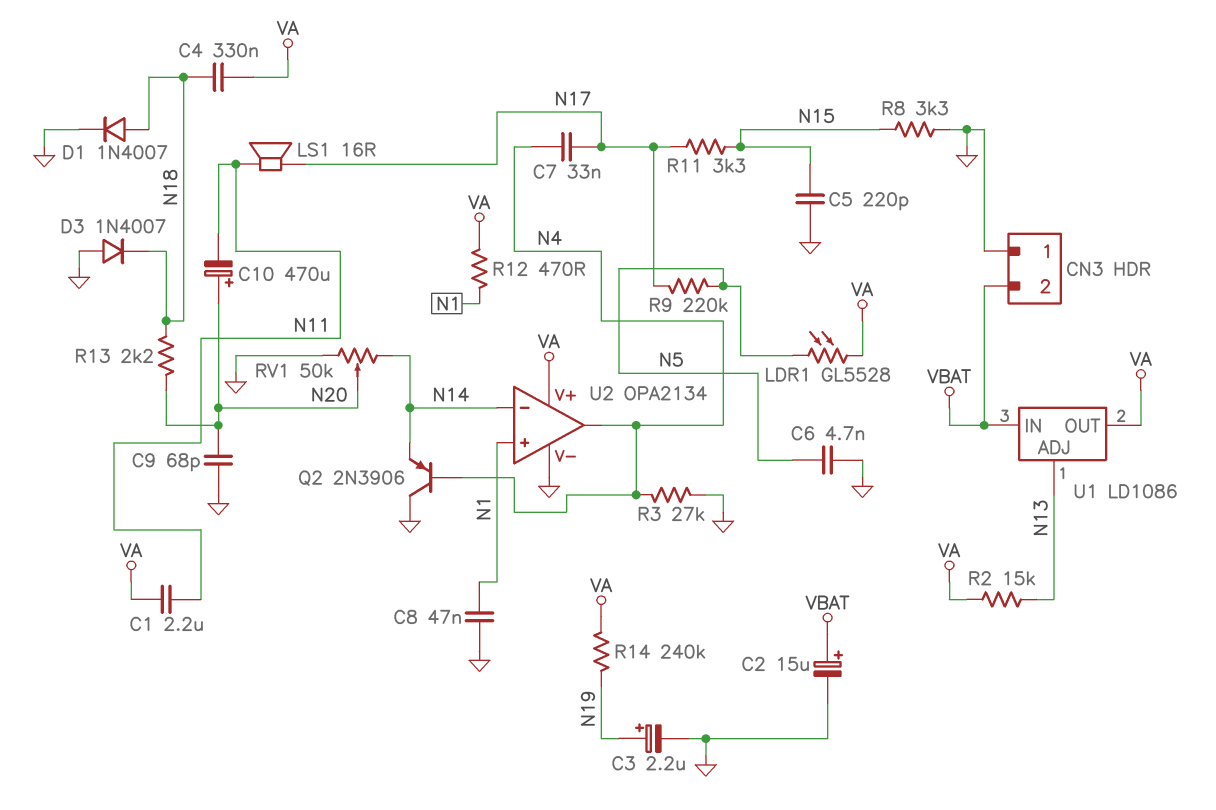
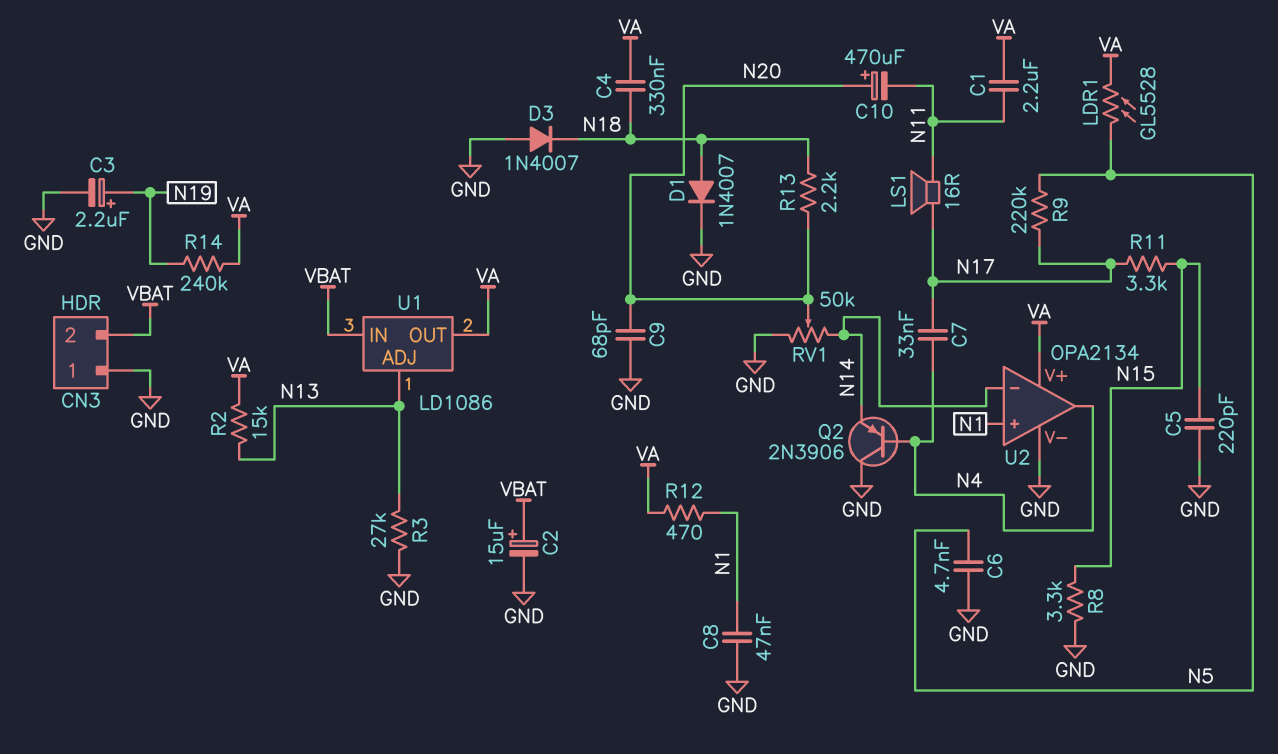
R3: 27k (GND, N4) -> 27k (GND, N13)

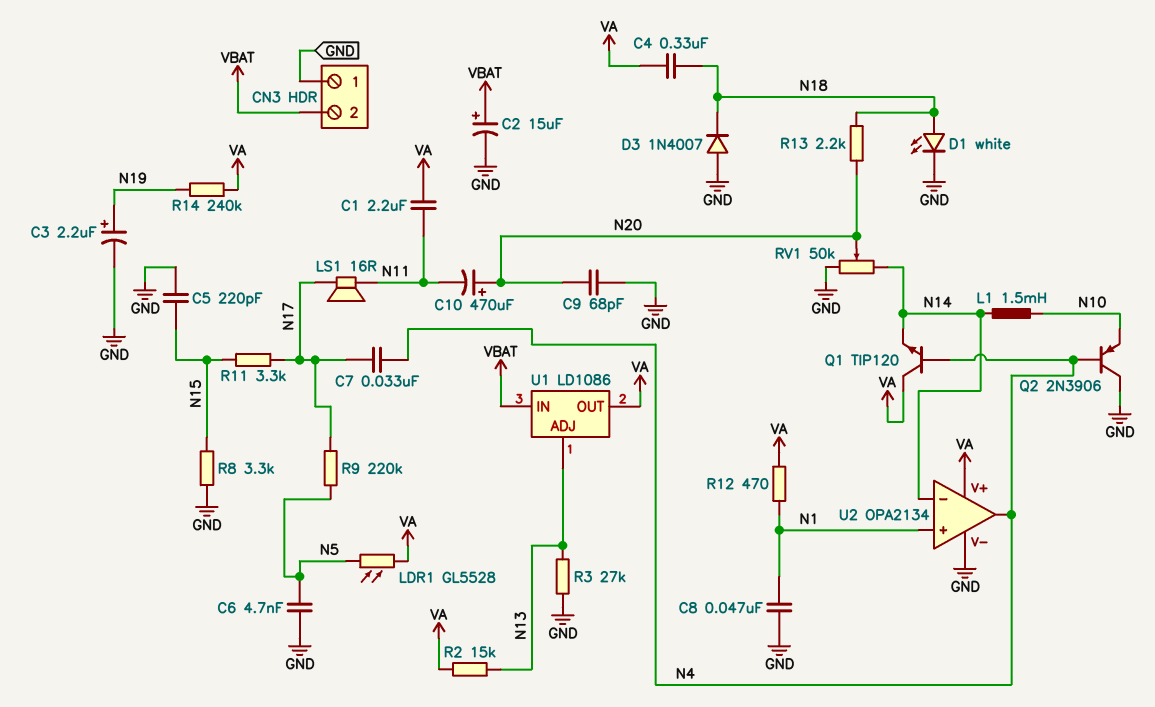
D1: diode 1N4007 (A N18, K GND) -> LED white (A N18, K GND)
L1: none -> 1.5mH (N10, N14)
Q1: none -> NPN TIP120 (B N4, C VA, E N14)
Q2: PNP 2N3906 (B N4, C GND, E N14) -> PNP 2N3906 (B N4, C GND, E N10)

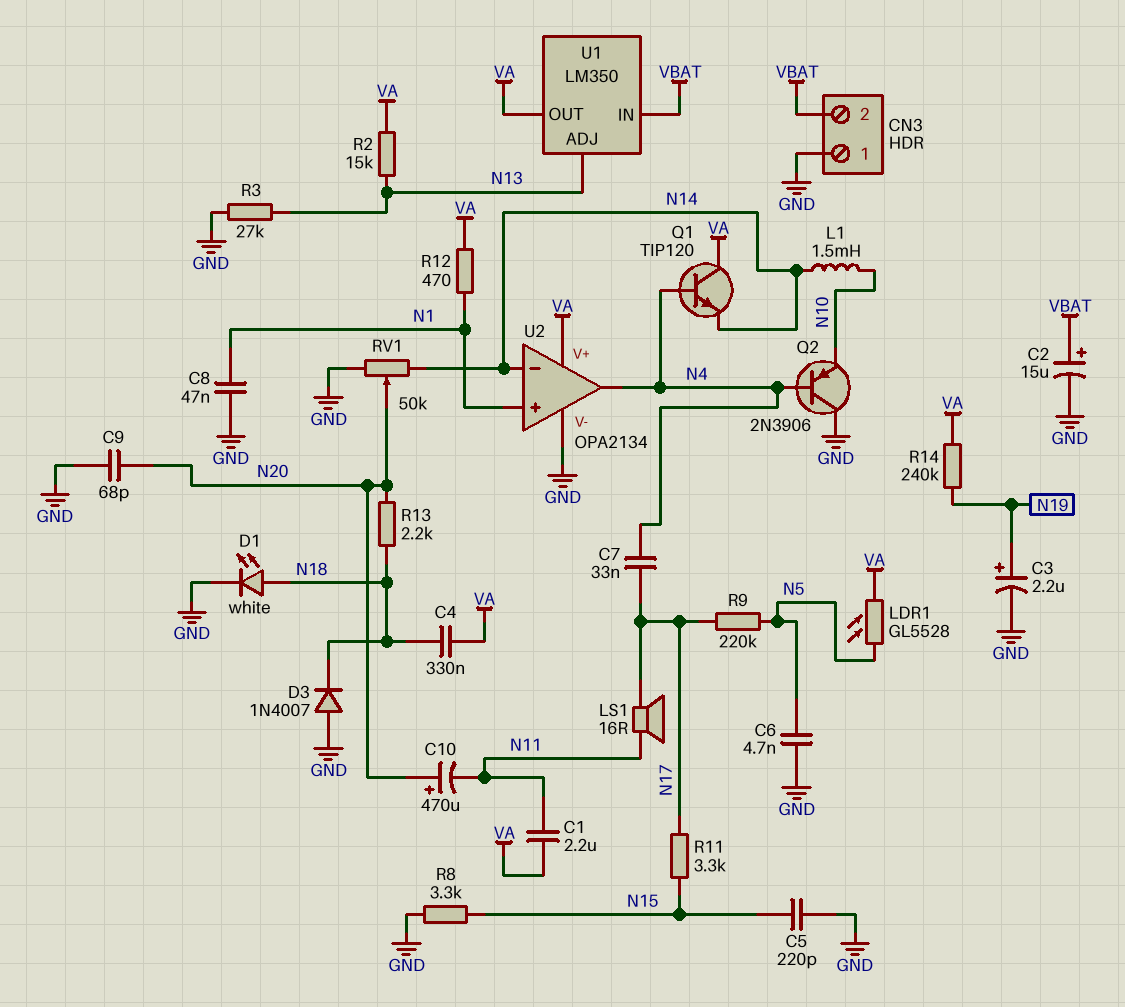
U1: LD1086 -> LM350

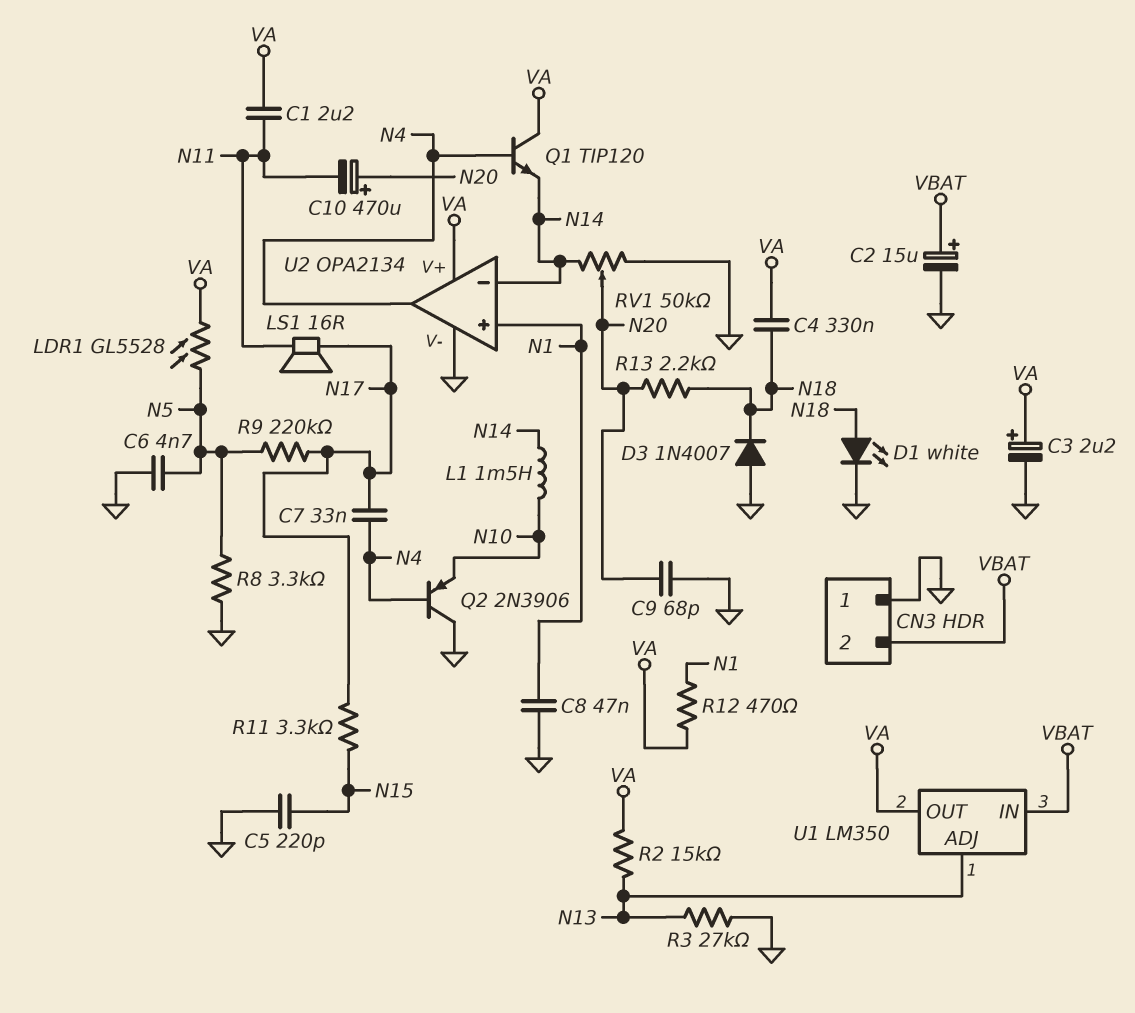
C3: 2.2uF (plus N19, minus GND) -> 2.2uF (plus VA, minus GND)
R8: 3.3k (GND, N15) -> 3.3k (GND, N5)
R14: 240k (N19, VA) -> none

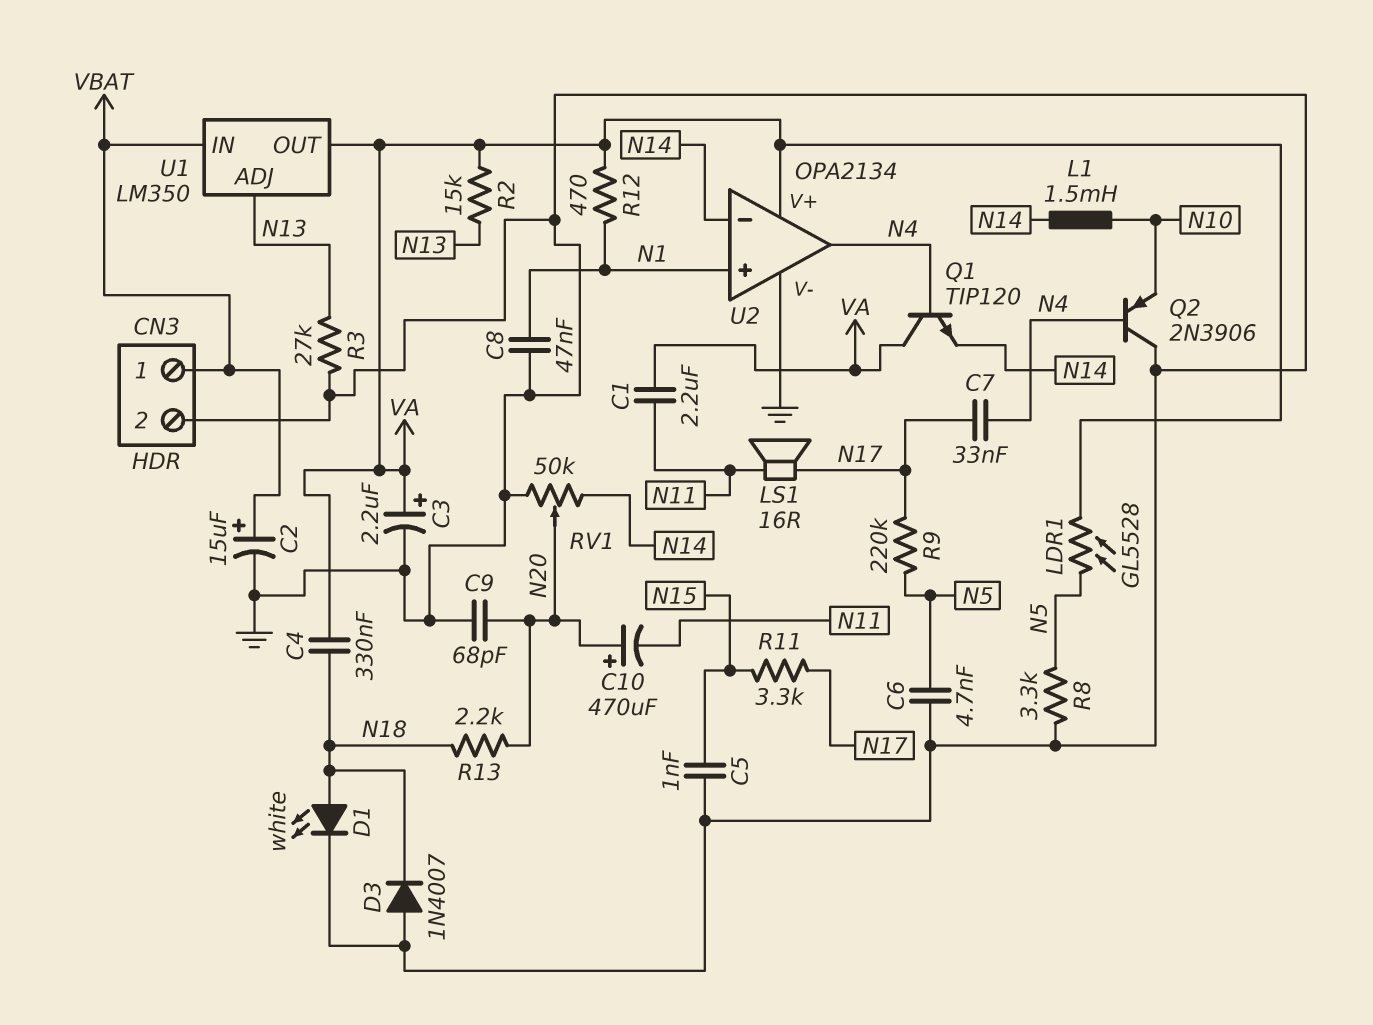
C5: 220pF (GND, N15) -> 1nF (GND, N15)
CN3 pin 1: GND -> VBAT
CN3 pin 2: VBAT -> GND

